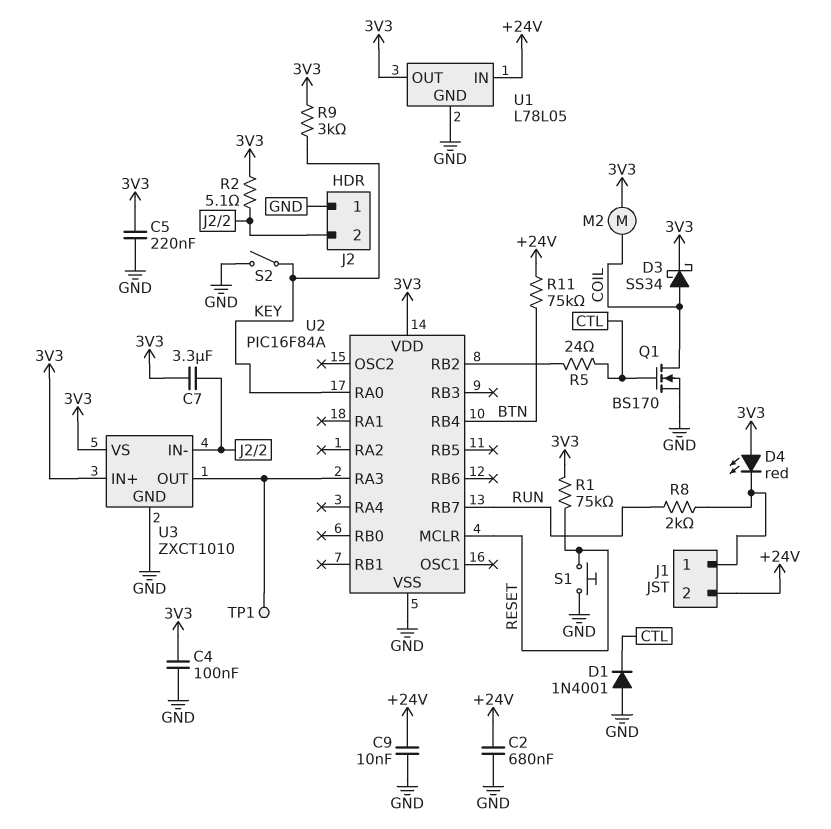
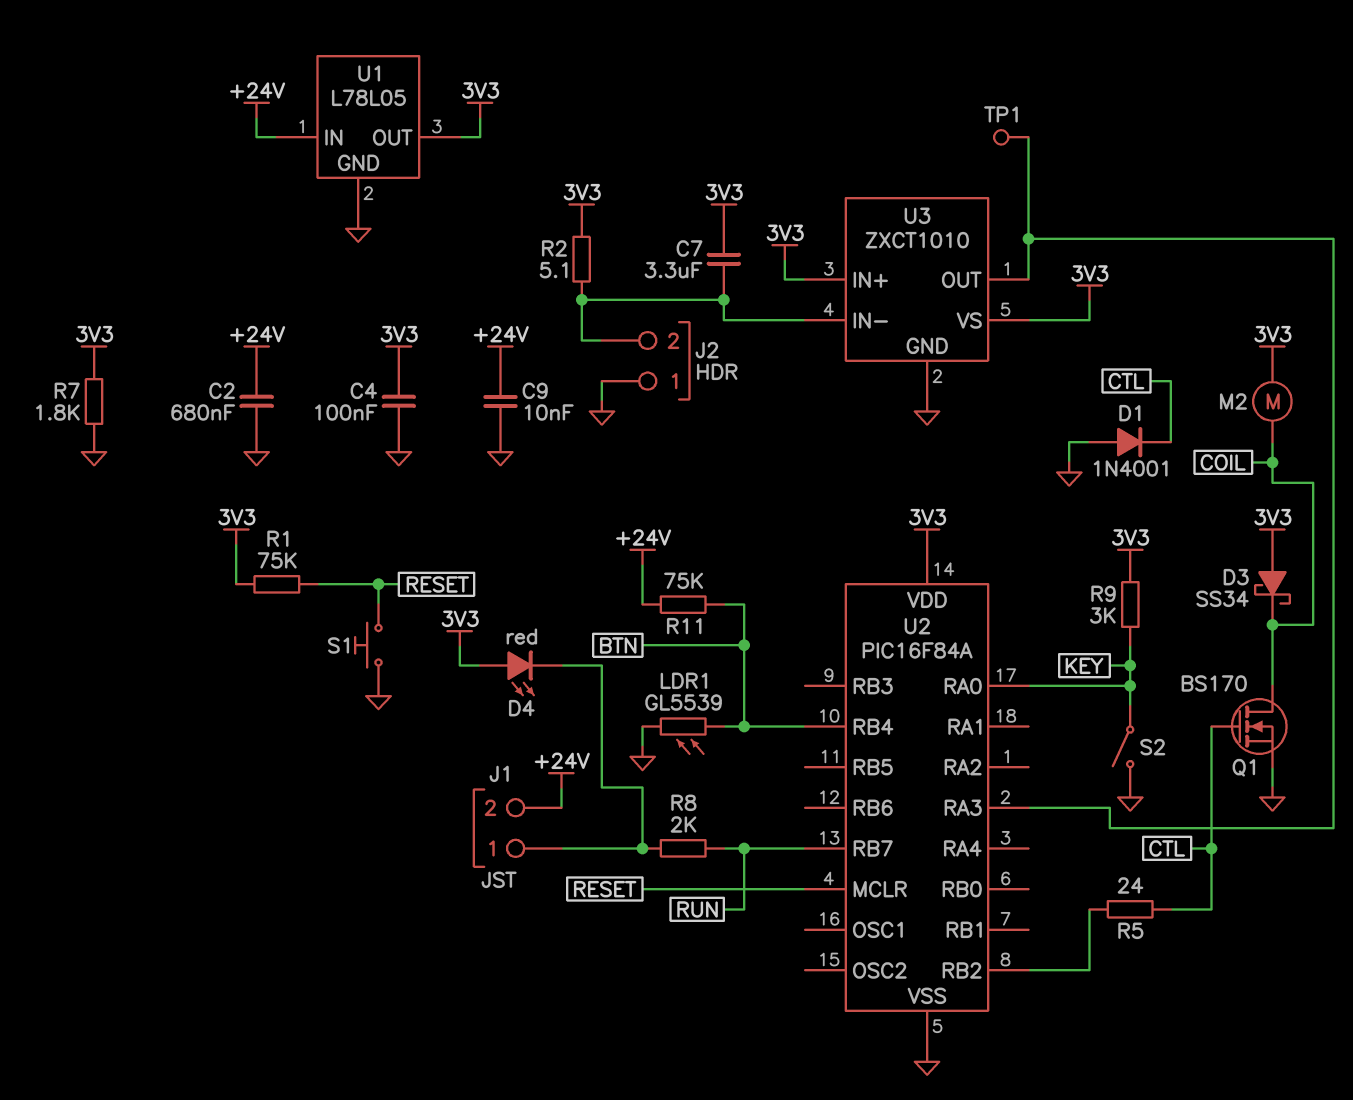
C5: 220nF (3V3, GND) -> none
D3: schottky SS34 (A COIL, K 3V3) -> schottky SS34 (A 3V3, K COIL)
LDR1: none -> GL5539 (BTN, GND)
R7: none -> 1.8k (3V3, GND)

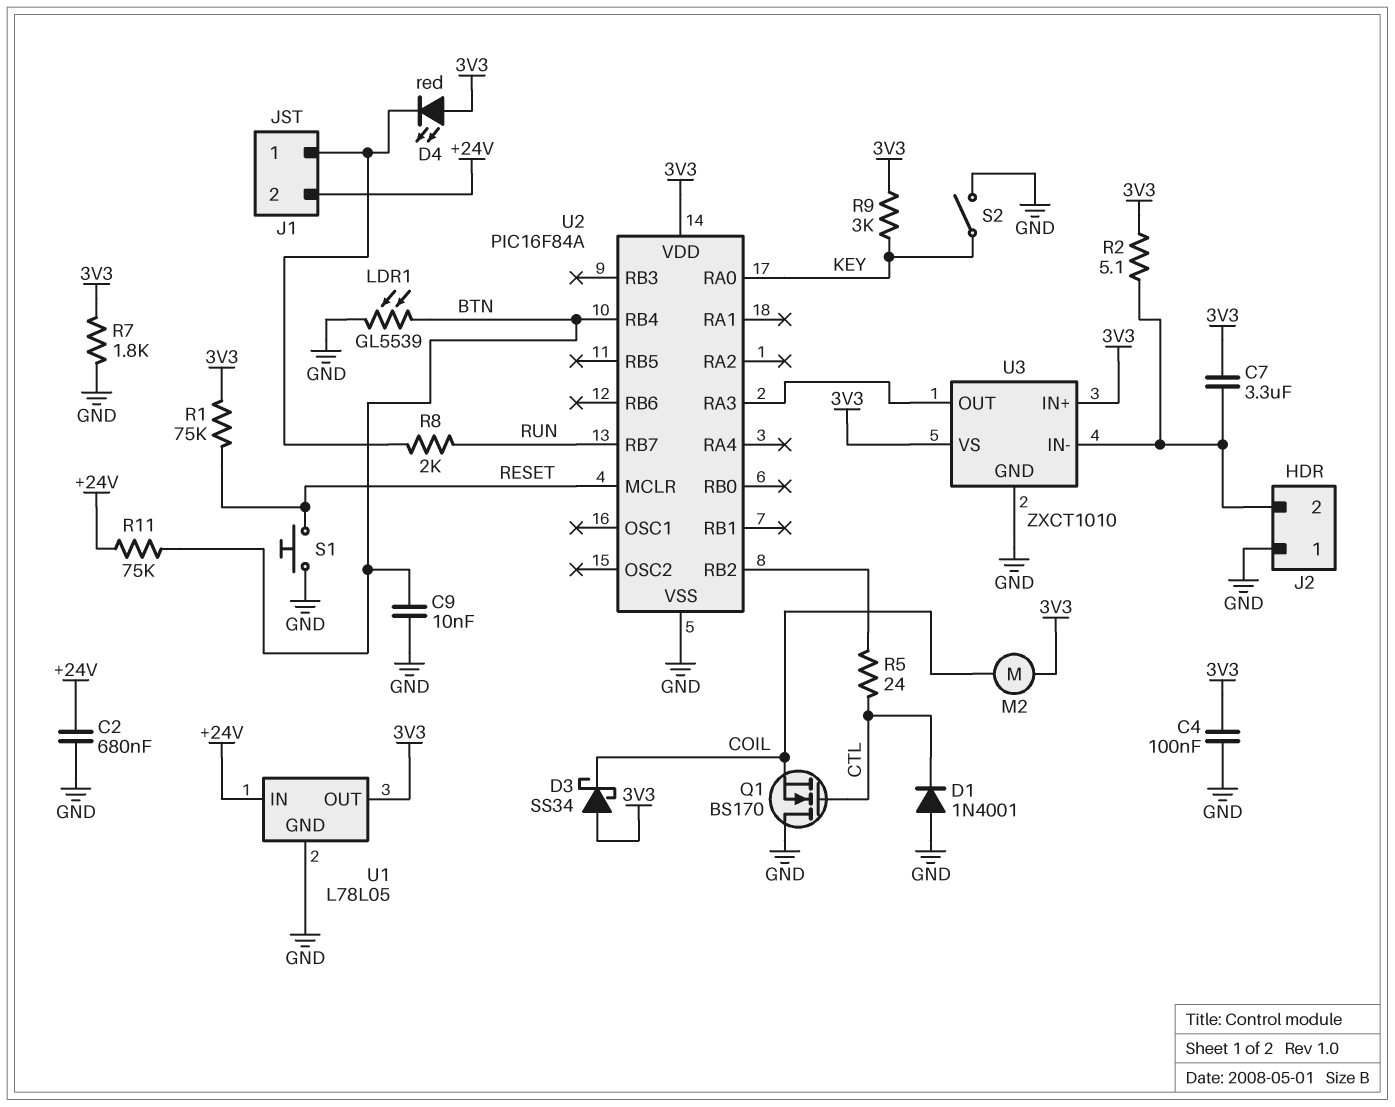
C9: 10nF (+24V, GND) -> 10nF (BTN, GND)
Q1: NMOS BS170 (G CTL, D COIL, S GND) -> NMOS BS170 (G CTL, D GND, S COIL)
TP1: test point (U2/RA3) -> none

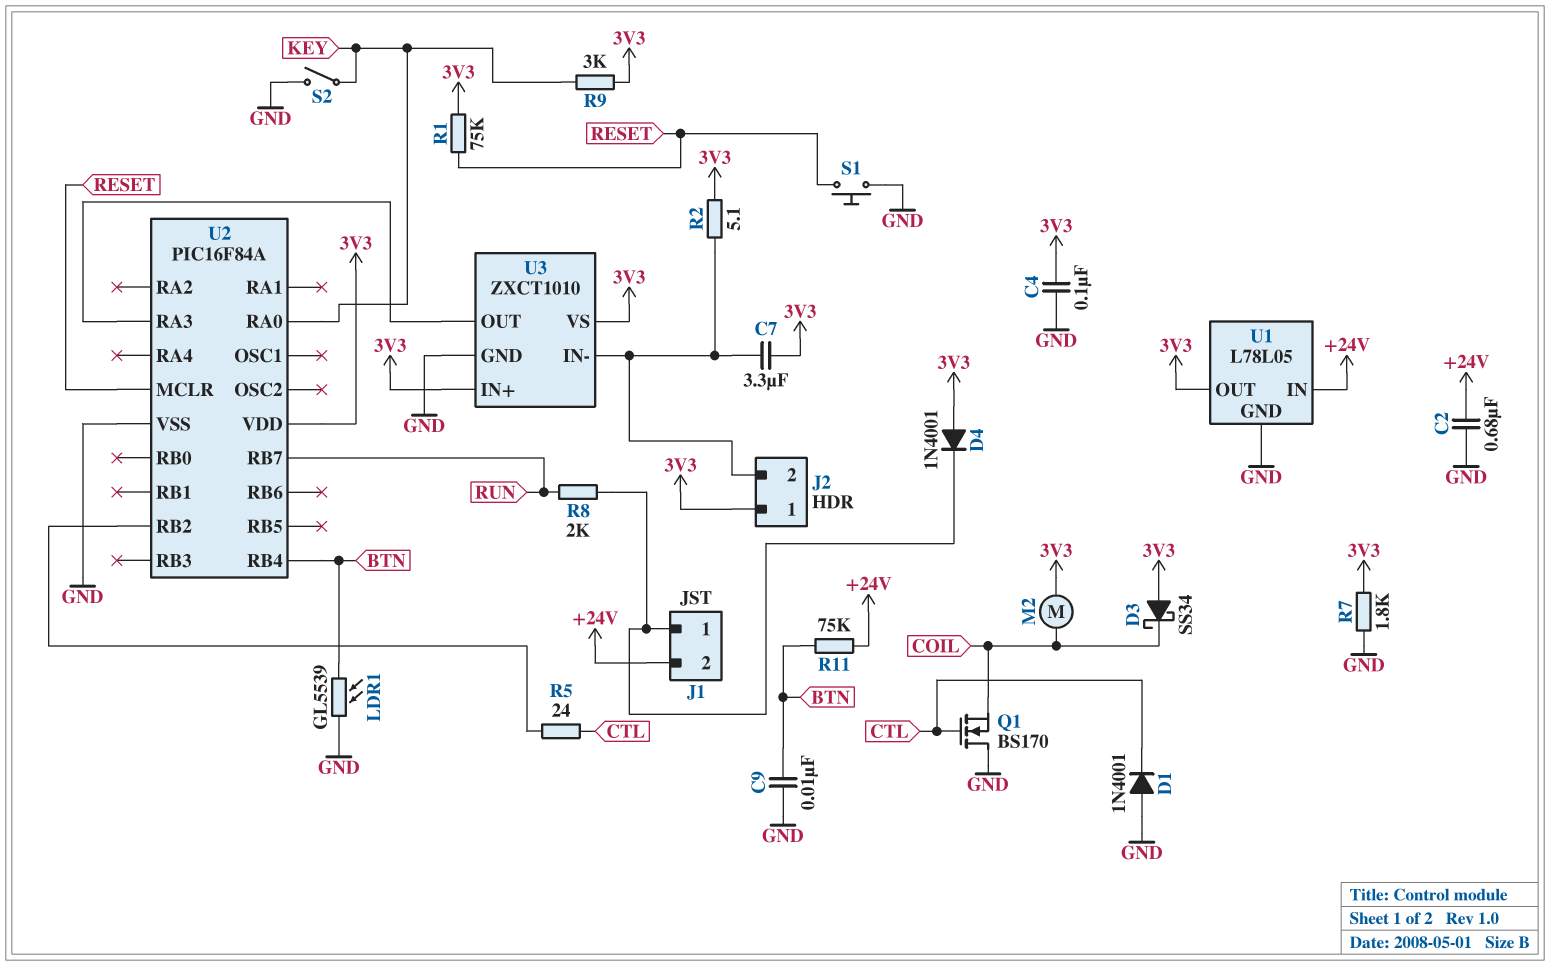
D4: LED red (A 3V3, K J1/1) -> diode 1N4001 (A 3V3, K J1/1)
J2 pin 1: GND -> 3V3

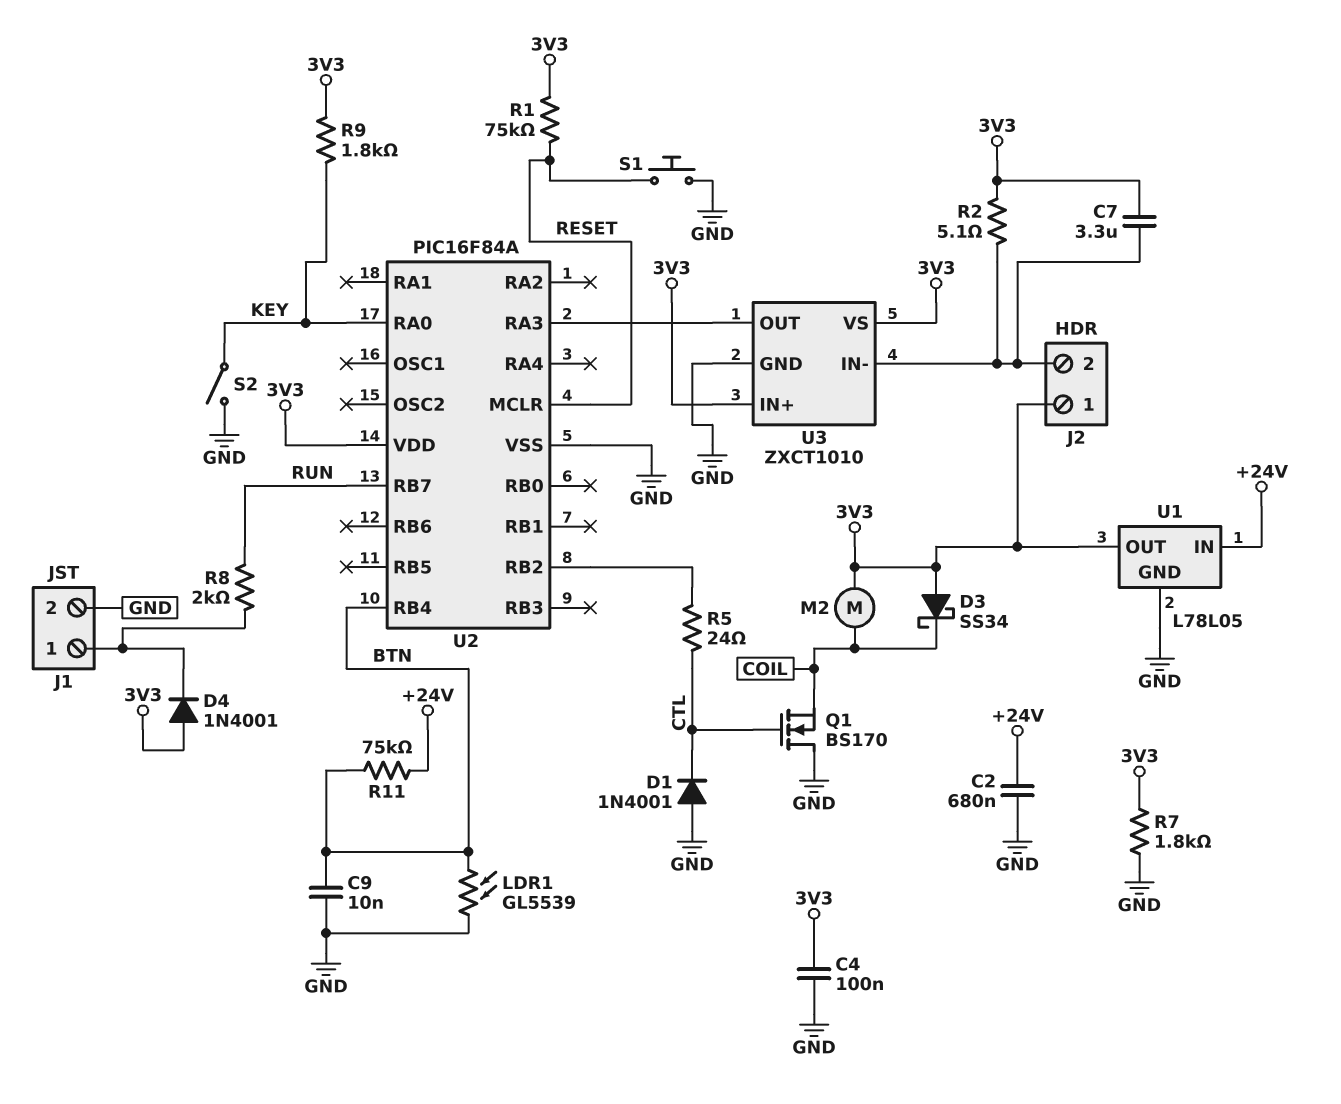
J1 pin 2: +24V -> GND
R9: 3k (3V3, KEY) -> 1.8k (3V3, KEY)

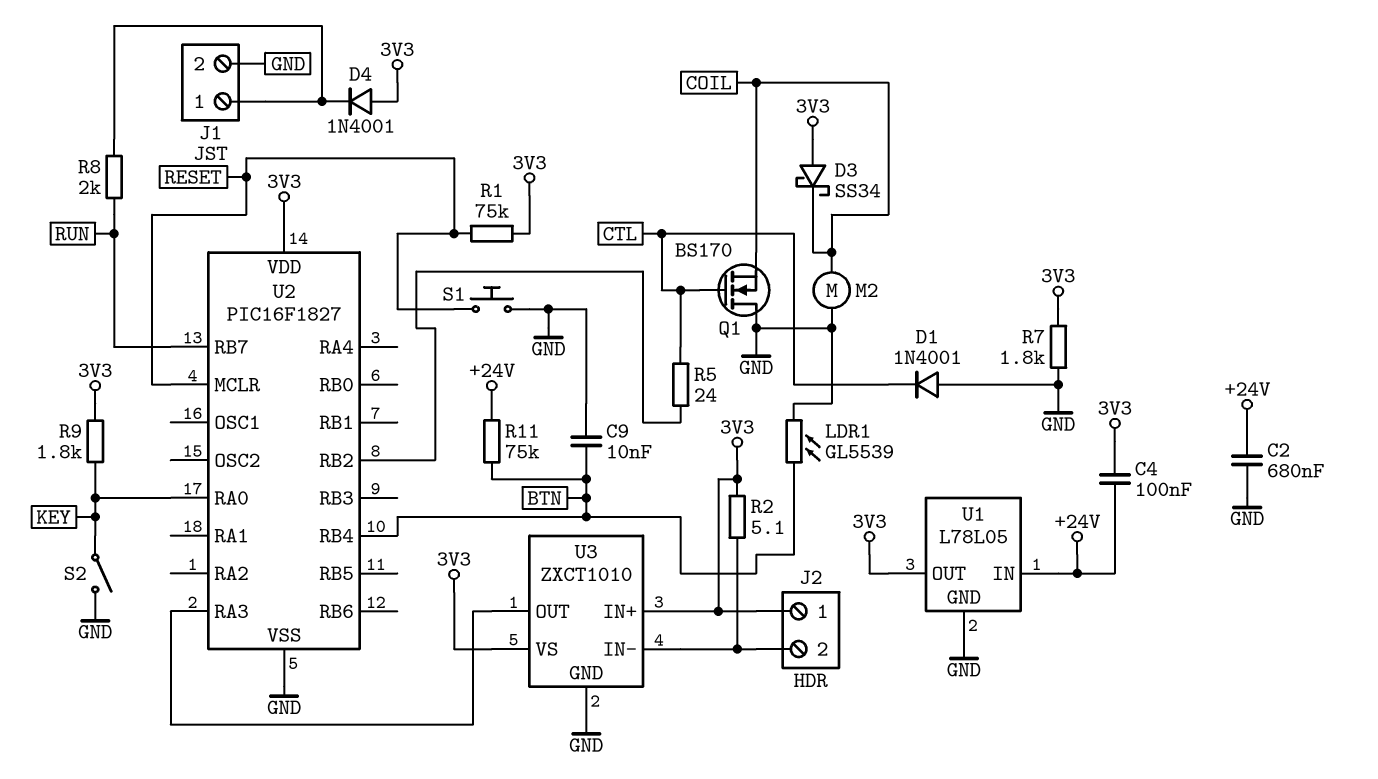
C4: 100nF (3V3, GND) -> 100nF (+24V, 3V3)
C7: 3.3uF (3V3, J2/2) -> none
M2: motor (3V3, COIL) -> motor (COIL, GND)
U2: PIC16F84A -> PIC16F1827

